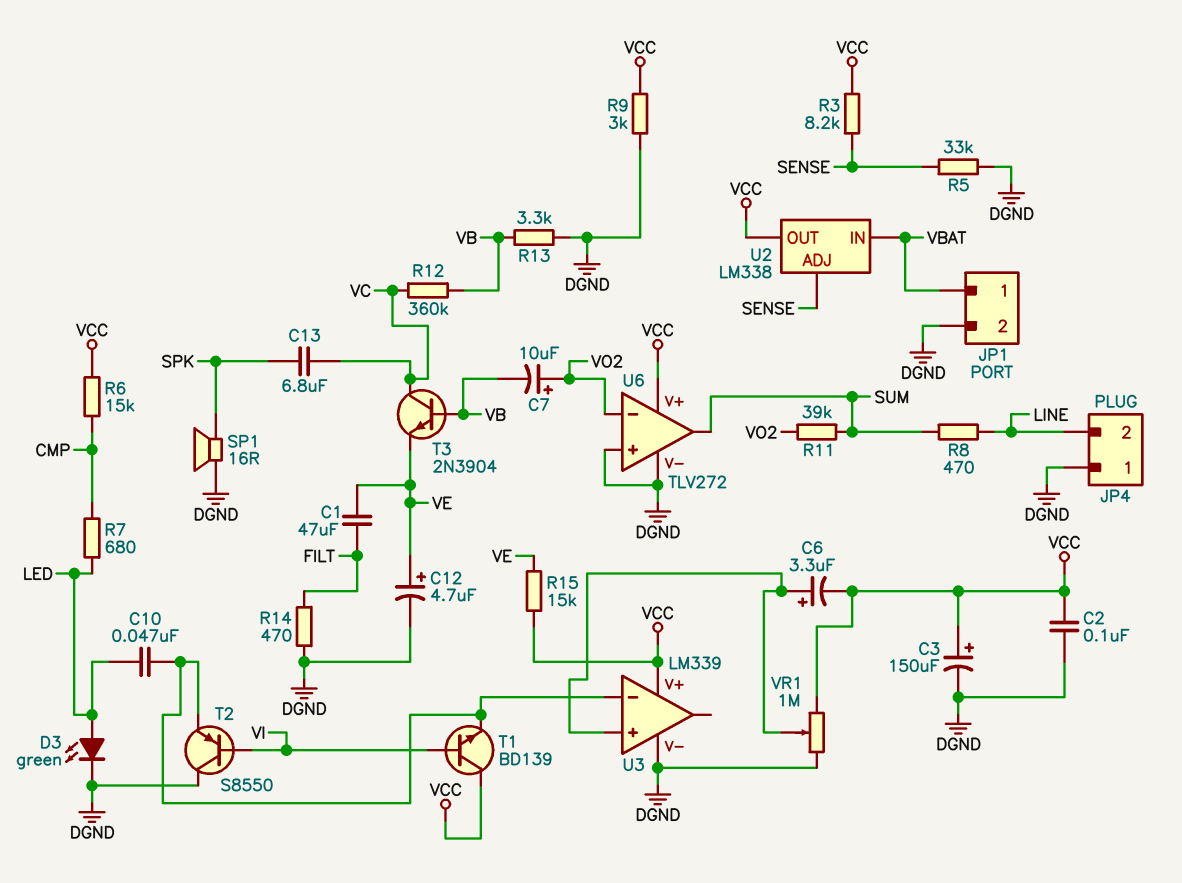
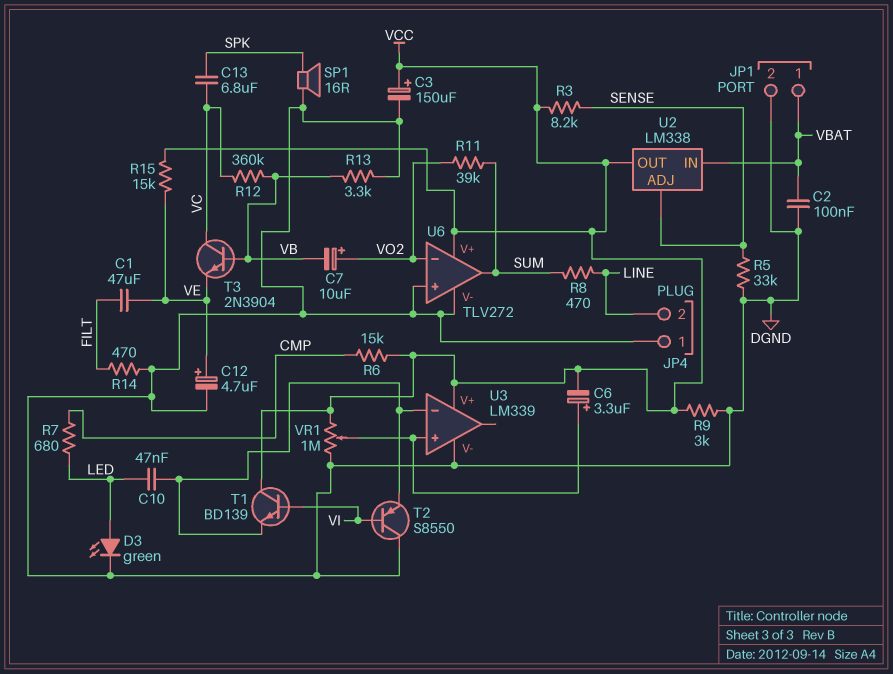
C2: 100nF (DGND, VCC) -> 100nF (DGND, VBAT)

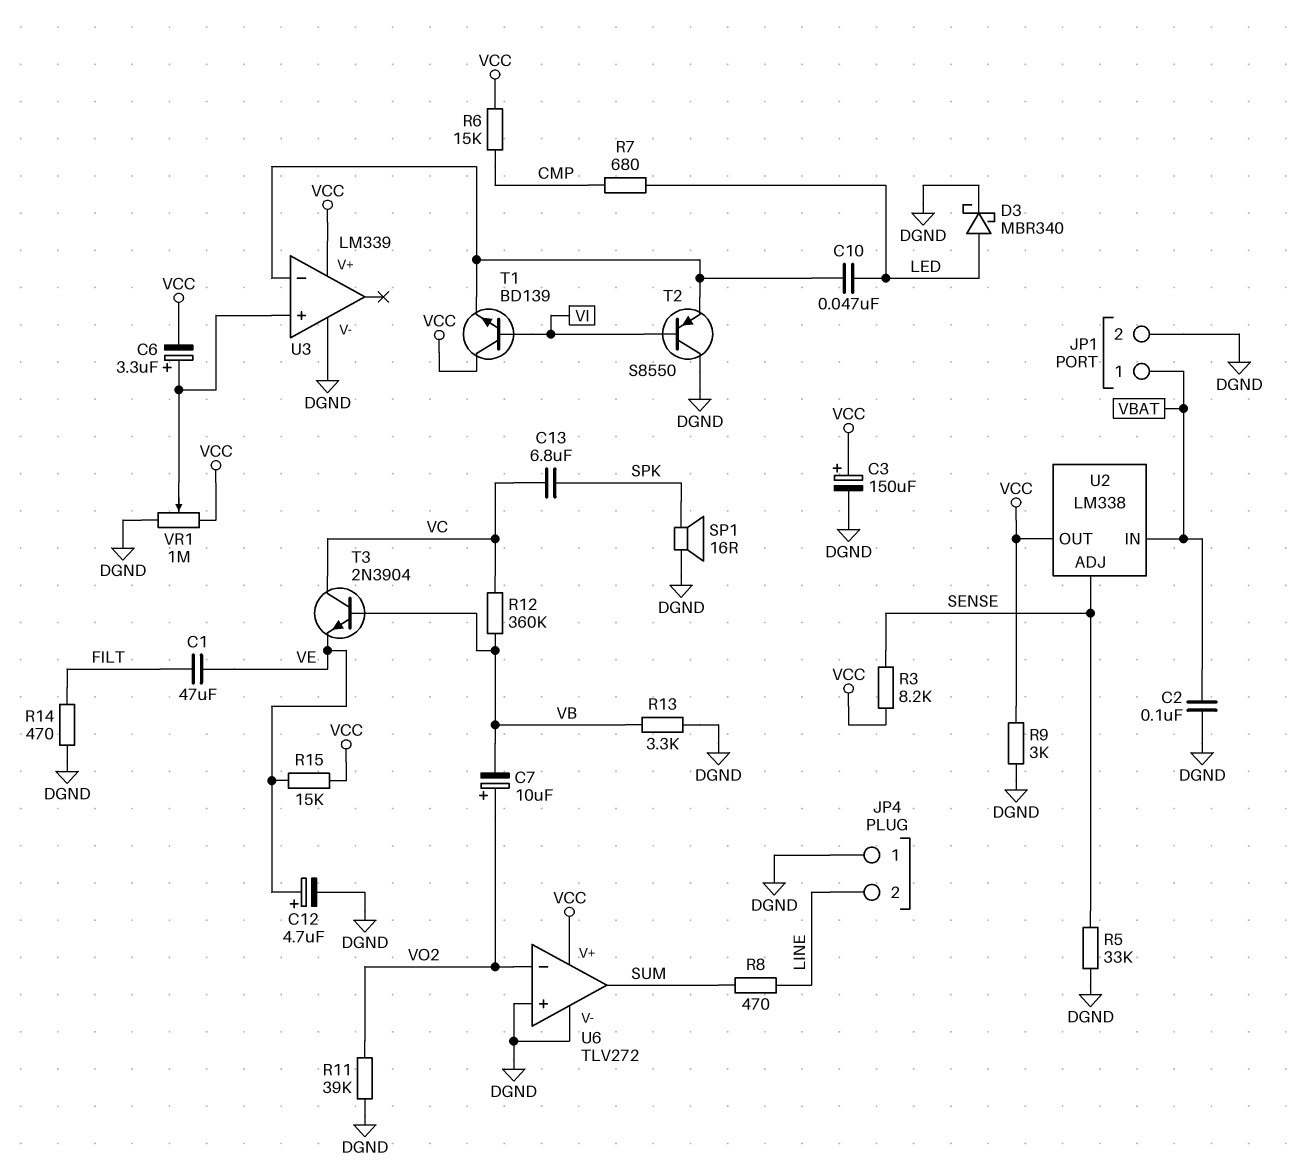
D3: LED green (A LED, K DGND) -> schottky MBR340 (A LED, K DGND)
R11: 39k (SUM, VO2) -> 39k (DGND, VO2)

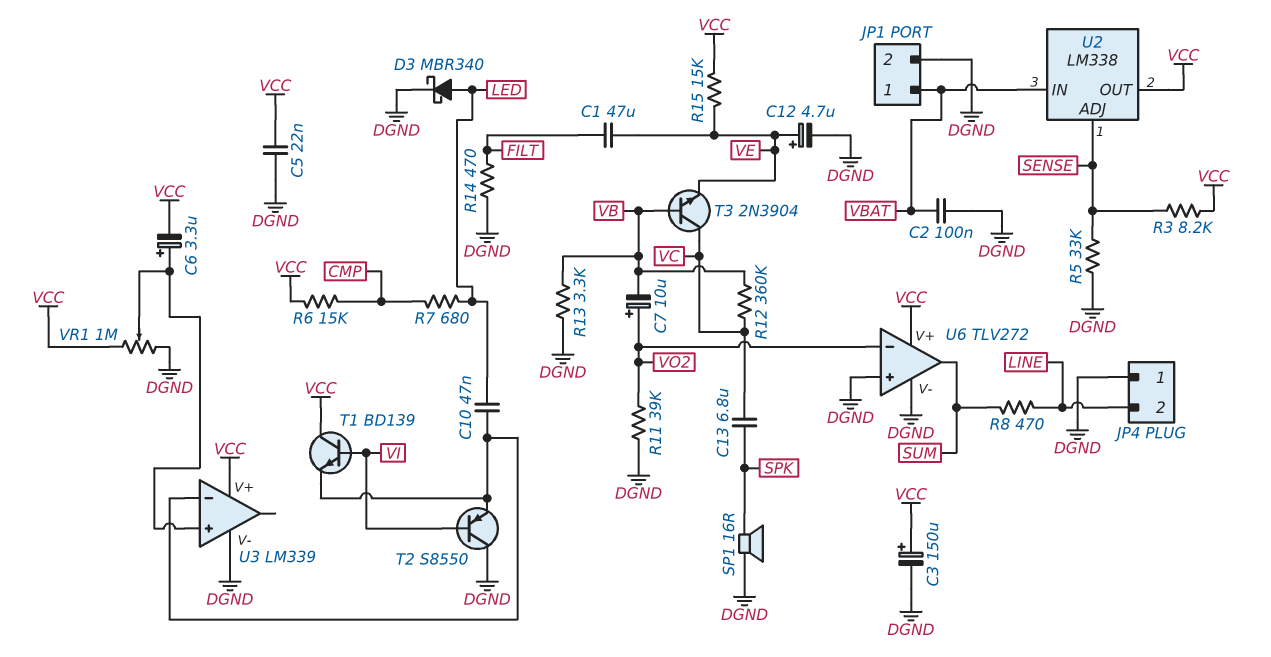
C5: none -> 22nF (DGND, VCC)
R9: 3k (DGND, VCC) -> none

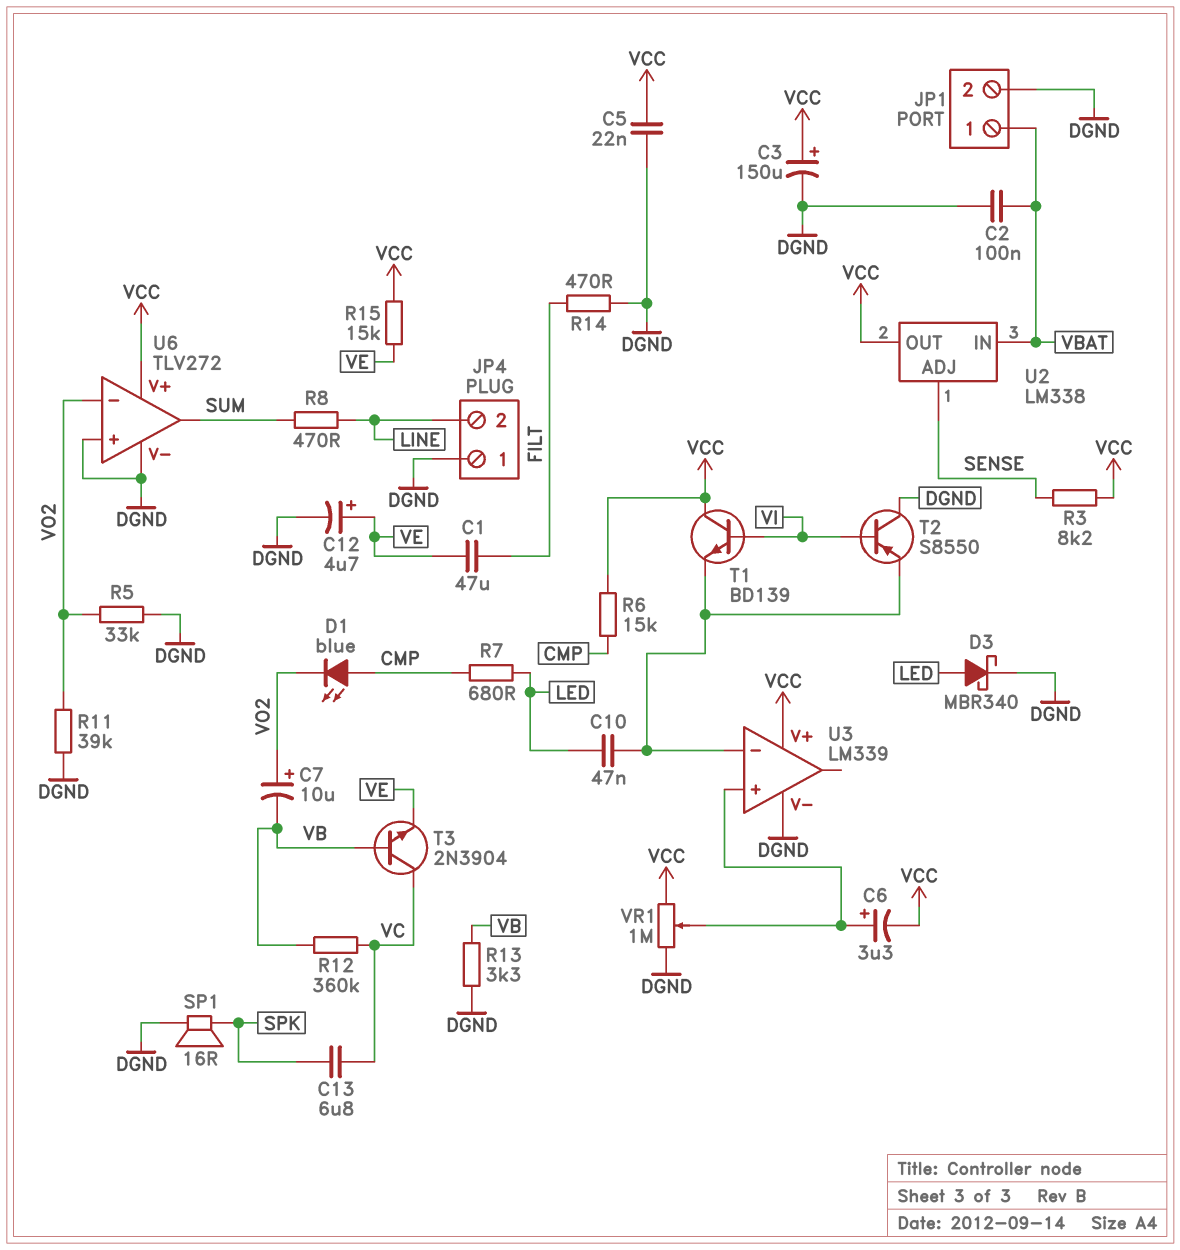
D1: none -> LED blue (A CMP, K VO2)
R5: 33k (DGND, SENSE) -> 33k (DGND, VO2)

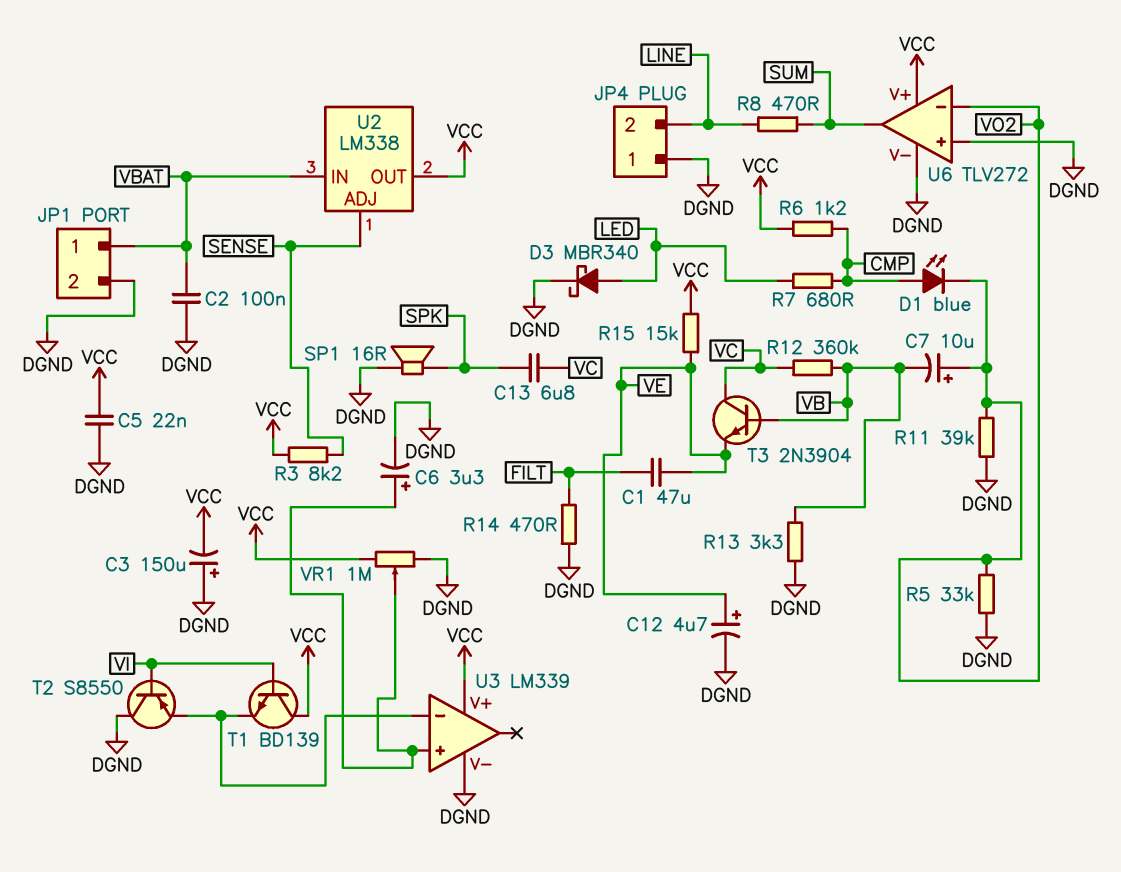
C3: 150uF (plus VCC, minus DGND) -> 150uF (plus DGND, minus VCC)
C6: 3.3uF (plus U3/in+, minus VCC) -> 3.3uF (plus U3/in+, minus DGND)
C10: 47nF (LED, U3/in-) -> none
R6: 15k (CMP, VCC) -> 1.2k (CMP, VCC)

